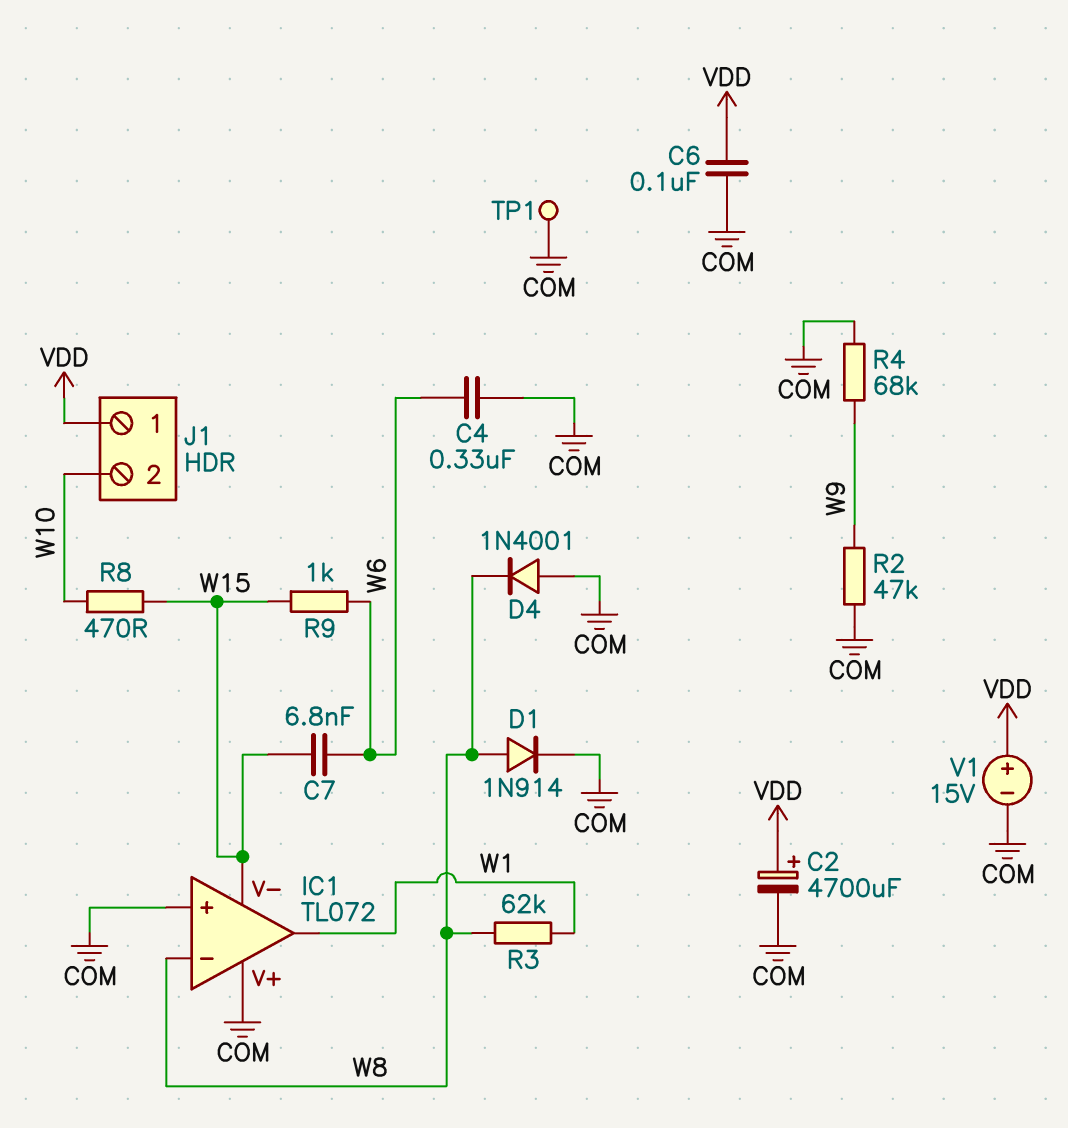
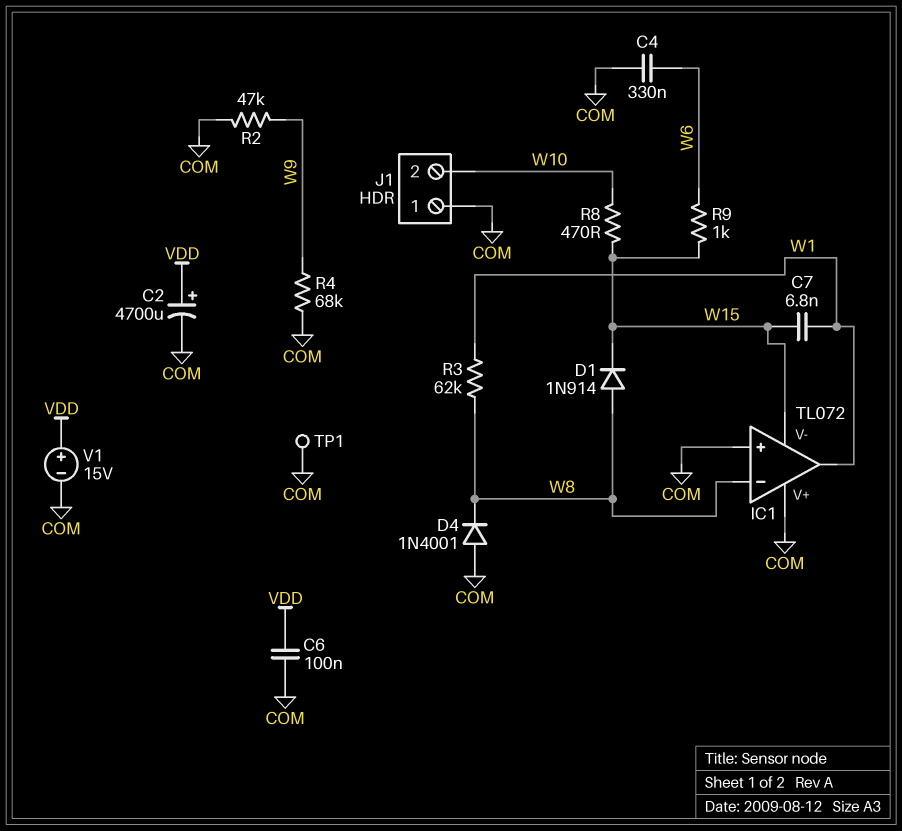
C7: 6.8nF (W6, W15) -> 6.8nF (W1, W15)
D1: diode 1N914 (A W8, K COM) -> diode 1N914 (A W8, K W15)
J1 pin 1: VDD -> COM

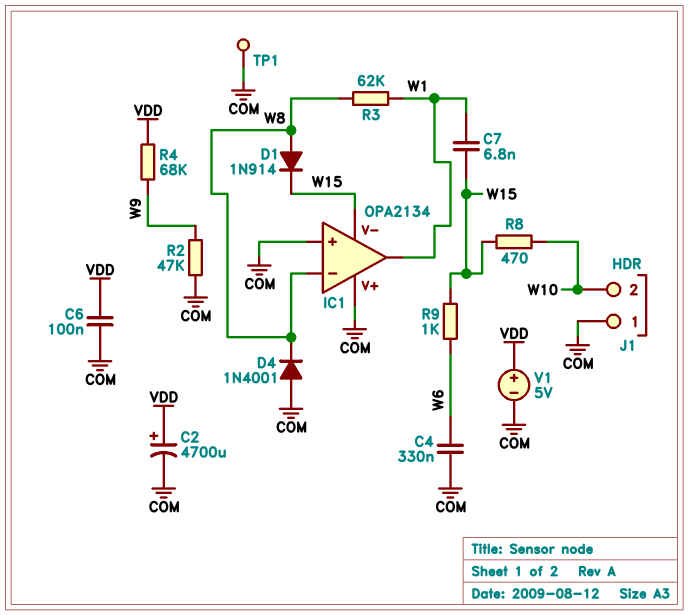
IC1: TL072 -> OPA2134
R4: 68k (COM, W9) -> 68k (VDD, W9)
V1: 15V (plus VDD, minus COM) -> 5V (plus VDD, minus COM)

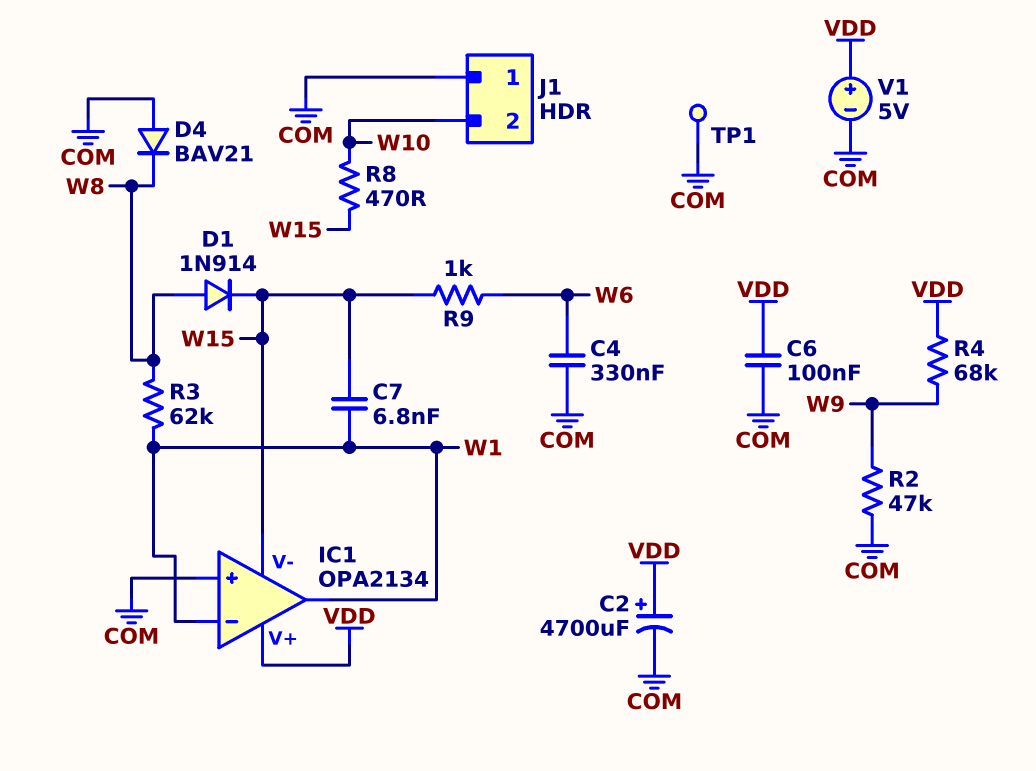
D4: diode 1N4001 (A COM, K W8) -> diode BAV21 (A COM, K W8)
IC1 pin V+: COM -> VDD
IC1 pin in-: W8 -> W1

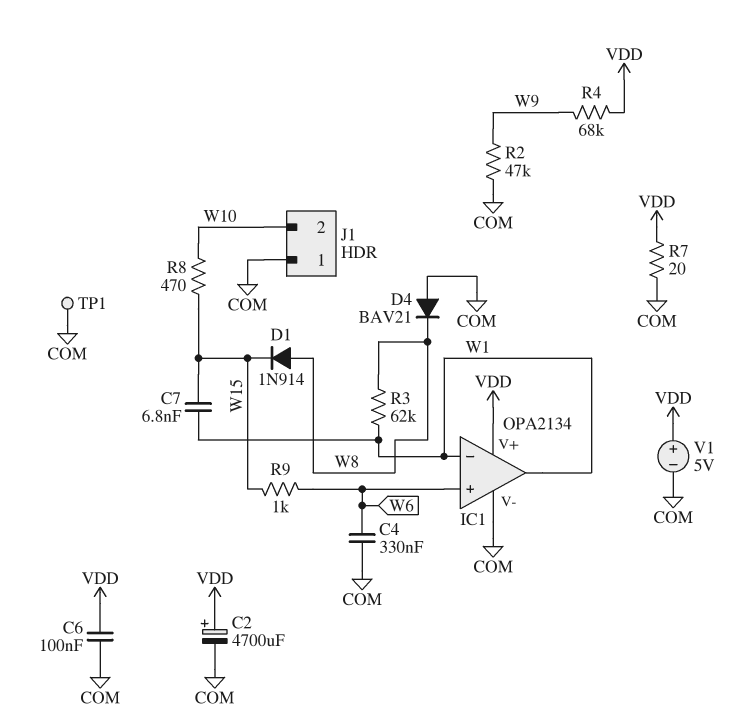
IC1 pin V-: W15 -> COM
IC1 pin in+: COM -> W6
R7: none -> 20 (COM, VDD)

